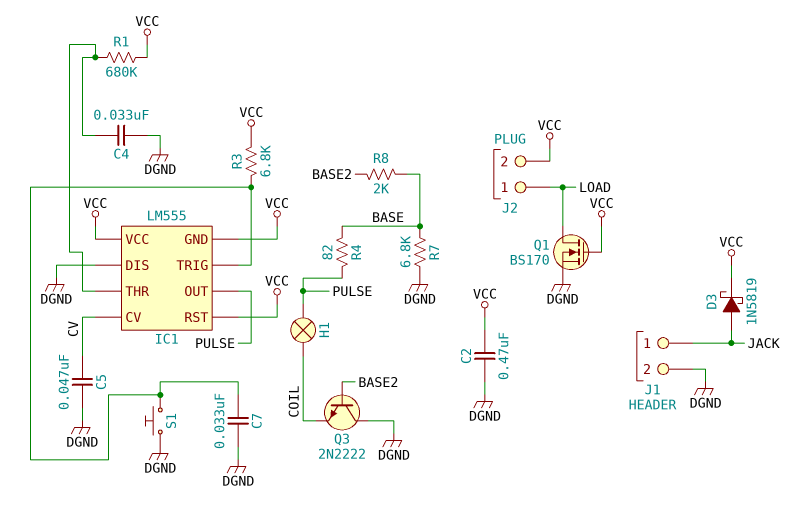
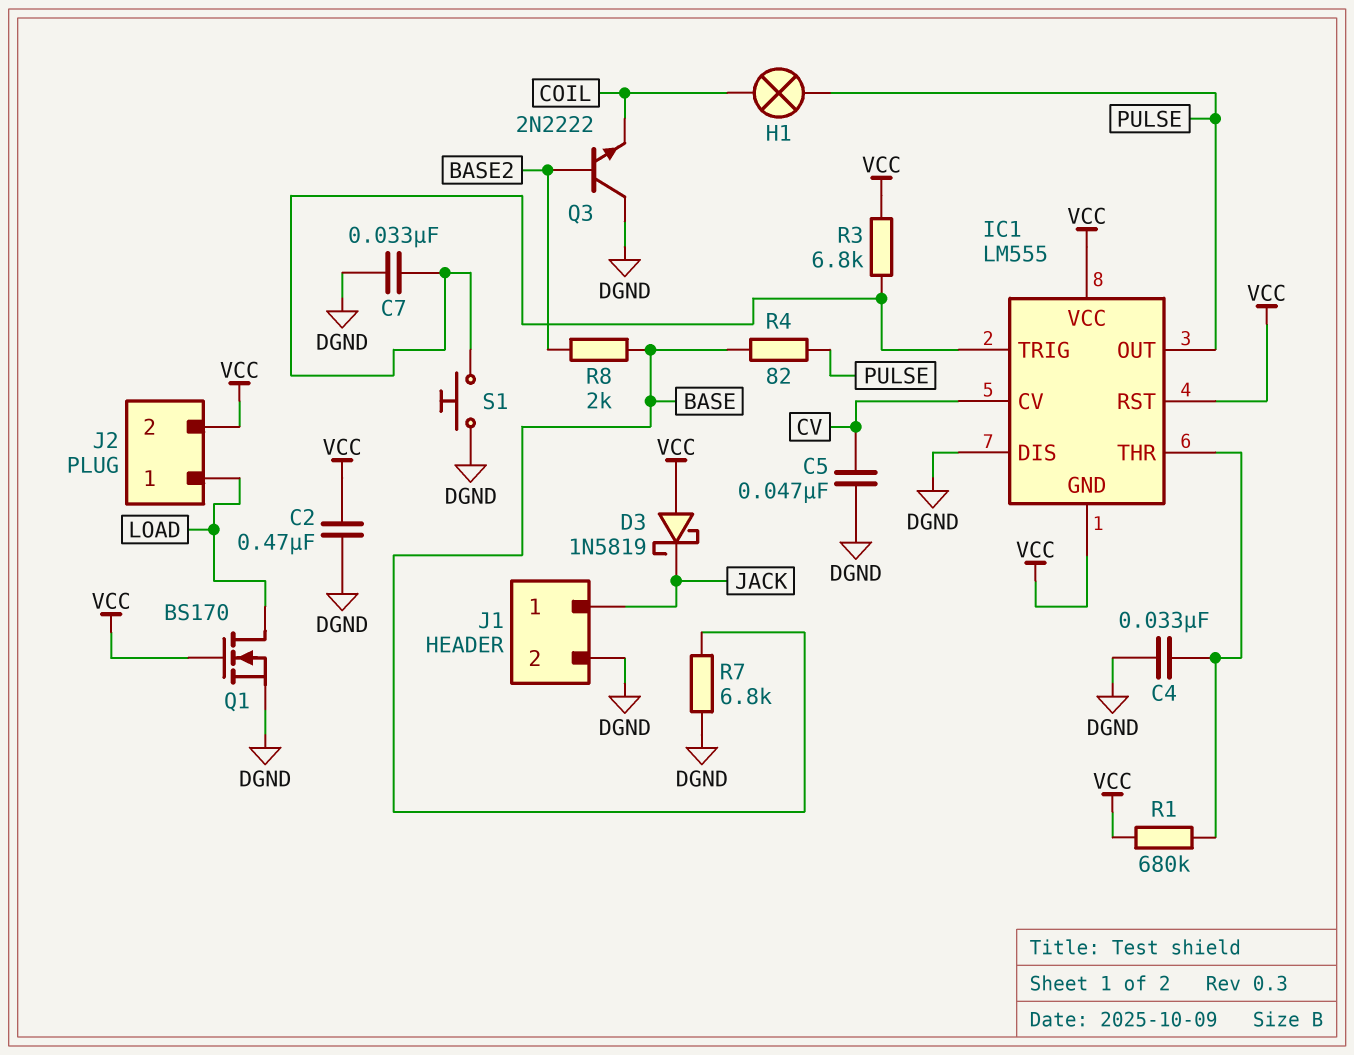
D3: schottky 1N5819 (A JACK, K VCC) -> schottky 1N5819 (A VCC, K JACK)

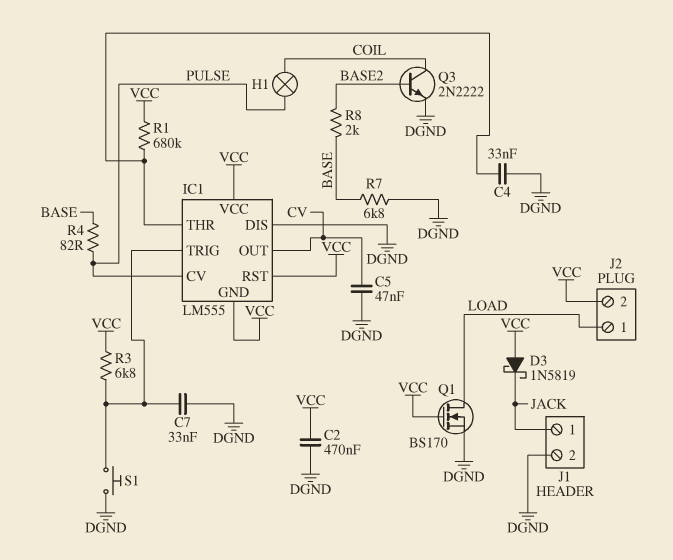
IC1 pin CV: CV -> PULSE
IC1 pin OUT: PULSE -> CV
Q3: NPN 2N2222 (B BASE2, C DGND, E COIL) -> NPN 2N2222 (B BASE2, C COIL, E DGND)

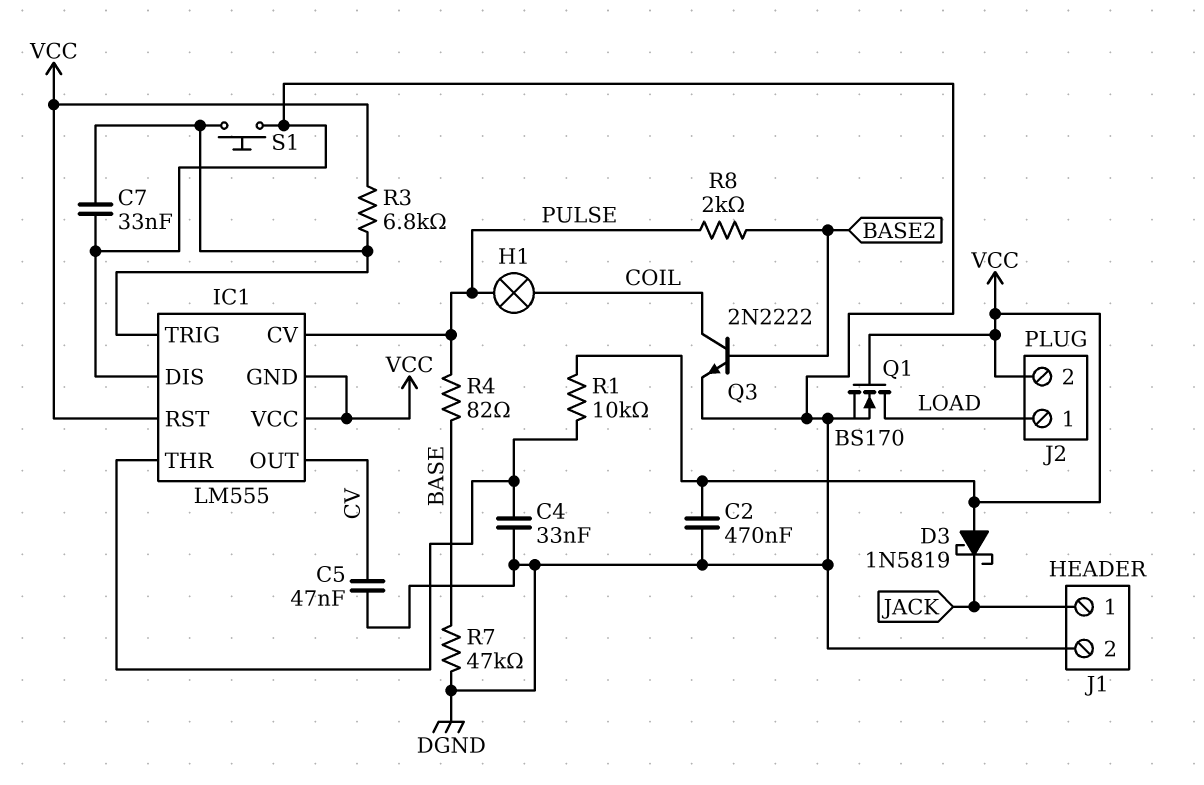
R1: 680k (IC1/THR, VCC) -> 10k (IC1/THR, VCC)
R7: 6.8k (BASE, DGND) -> 47k (BASE, DGND)
R8: 2k (BASE, BASE2) -> 2k (BASE2, PULSE)

